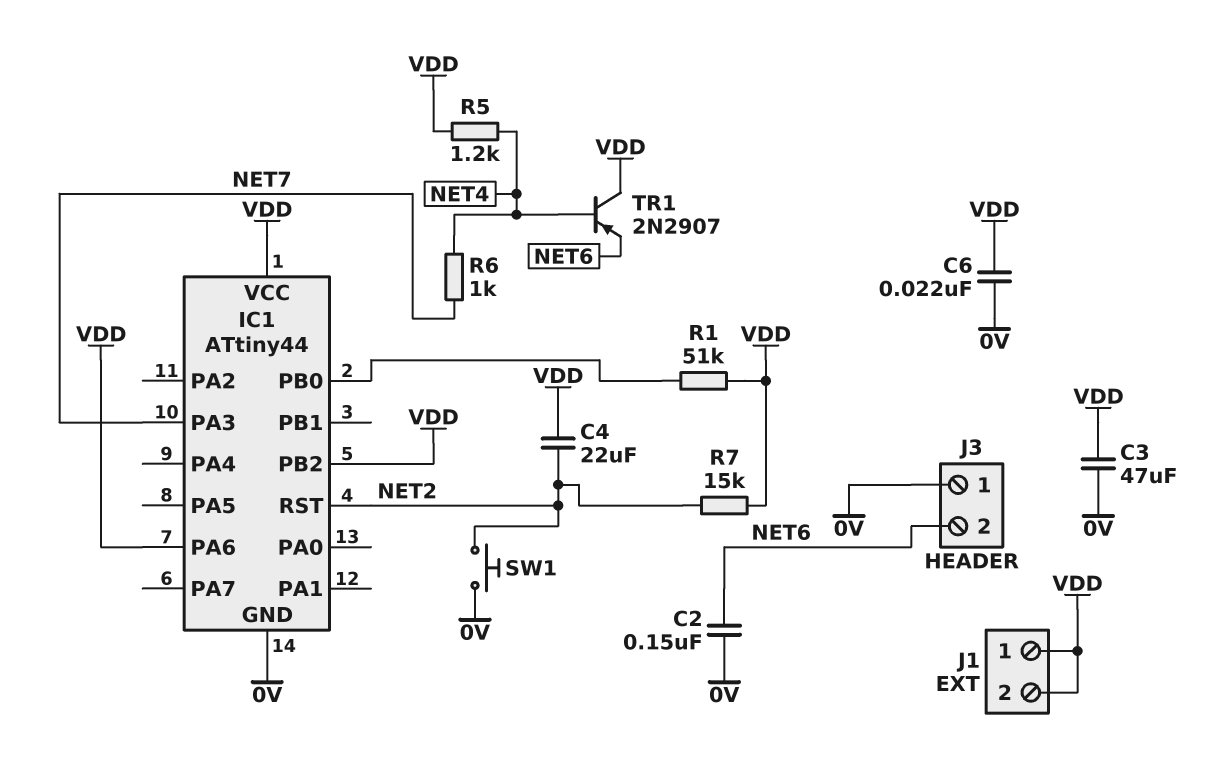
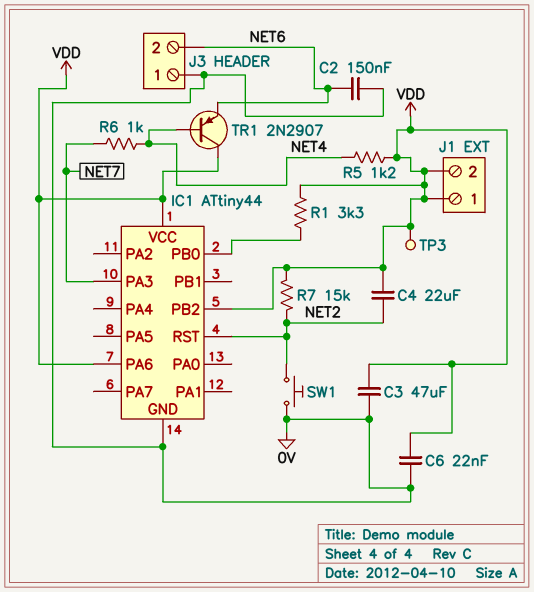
R1: 51k (IC1/PB0, VDD) -> 3.3k (IC1/PB0, VDD)
TP3: none -> test point (VDD)

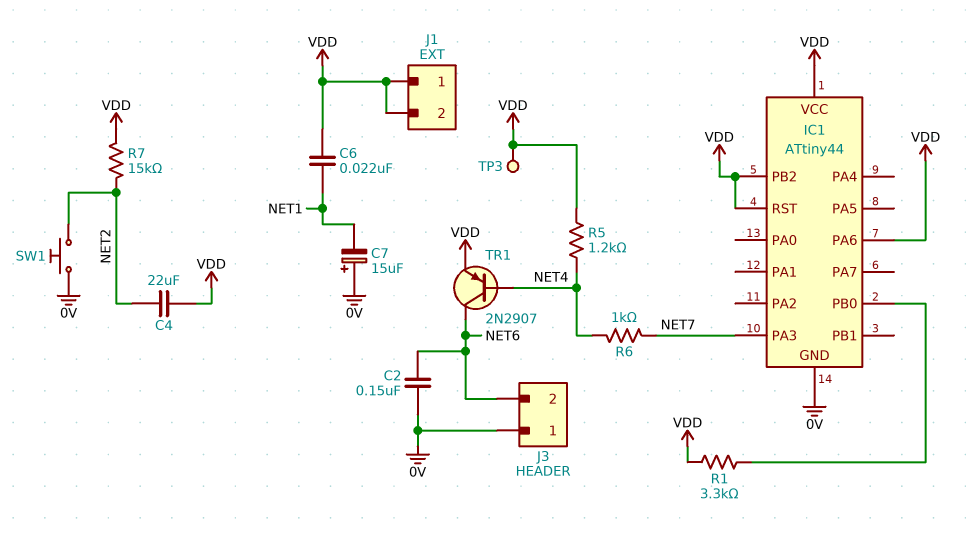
C3: 47uF (0V, VDD) -> none
C6: 22nF (0V, VDD) -> 22nF (NET1, VDD)
C7: none -> 15uF (plus 0V, minus NET1)
IC1 pin RST: NET2 -> VDD
TR1: PNP 2N2907 (B NET4, C VDD, E NET6) -> PNP 2N2907 (B NET4, C NET6, E VDD)

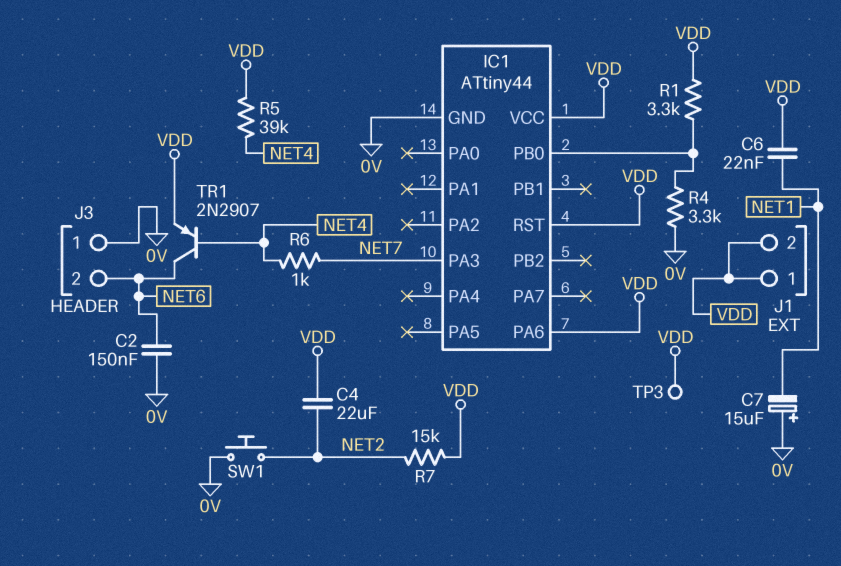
IC1 pin PB2: VDD -> none
R4: none -> 3.3k (0V, IC1/PB0)
R5: 1.2k (NET4, VDD) -> 39k (NET4, VDD)

